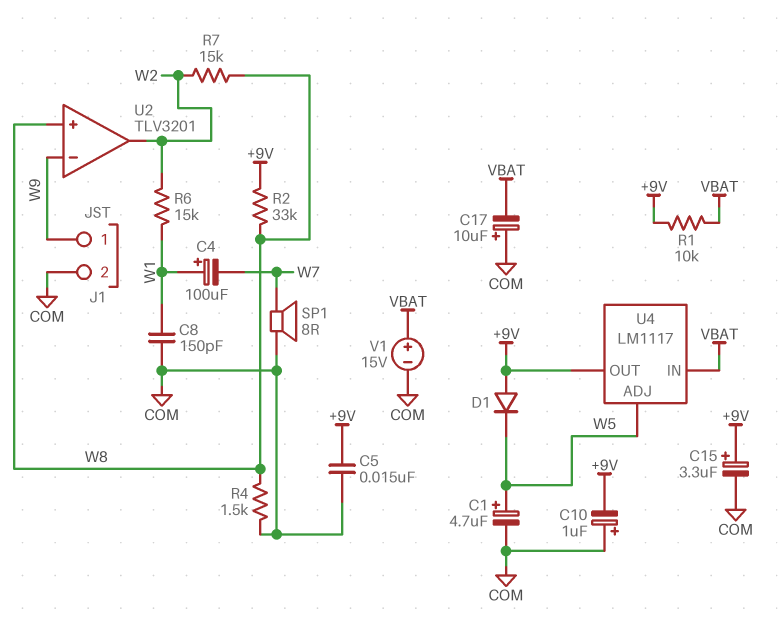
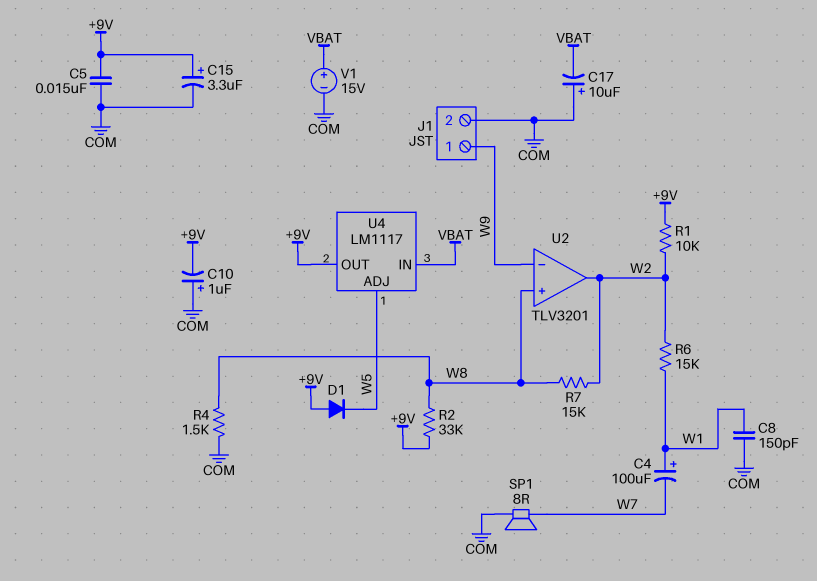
C1: 4.7uF (plus W5, minus COM) -> none
R1: 10k (+9V, VBAT) -> 10k (+9V, W2)

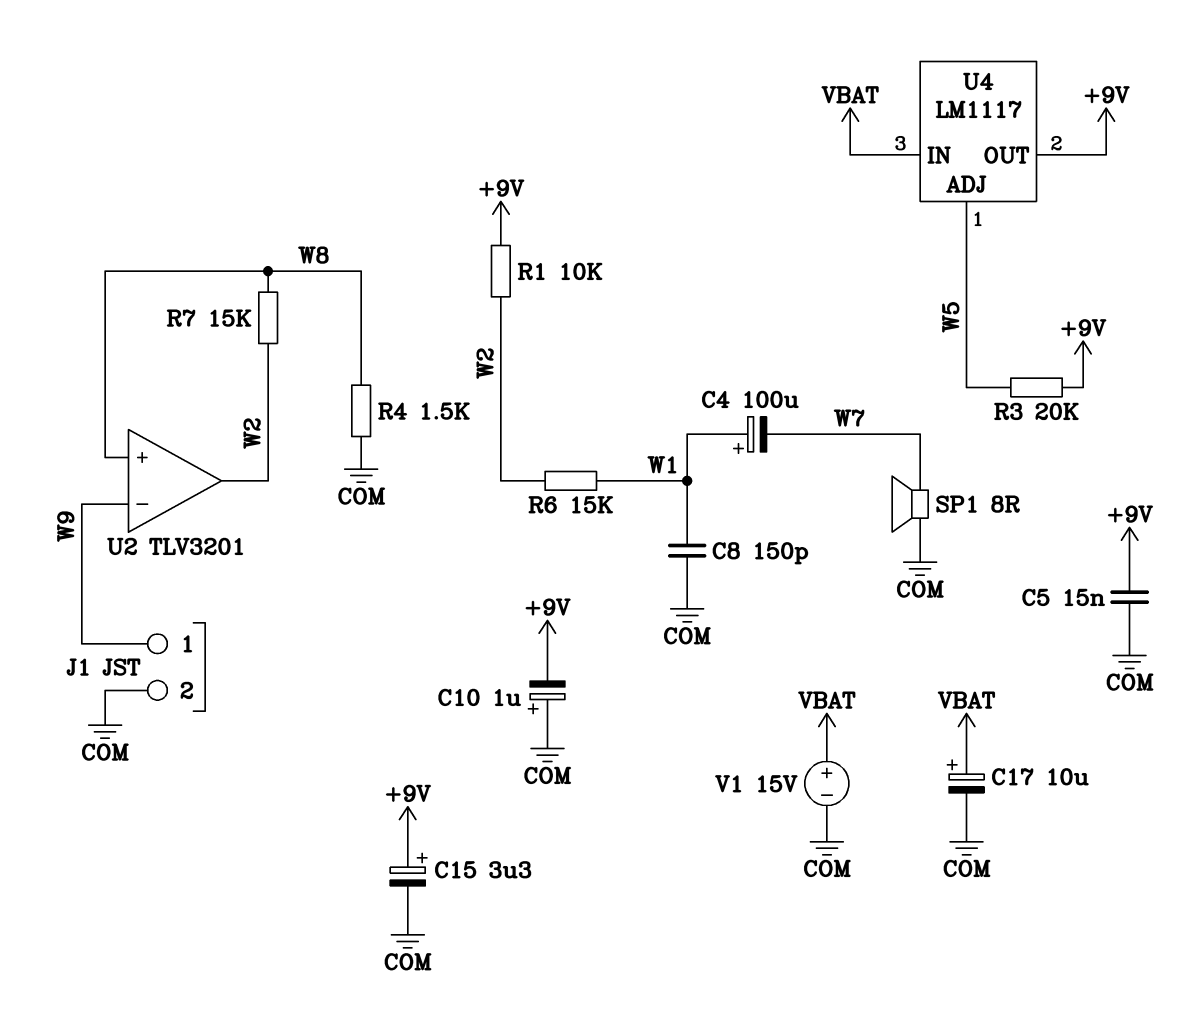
C17: 10uF (plus COM, minus VBAT) -> 10uF (plus VBAT, minus COM)
D1: diode (A +9V, K W5) -> none
R2: 33k (+9V, W8) -> none
R3: none -> 20k (+9V, W5)

